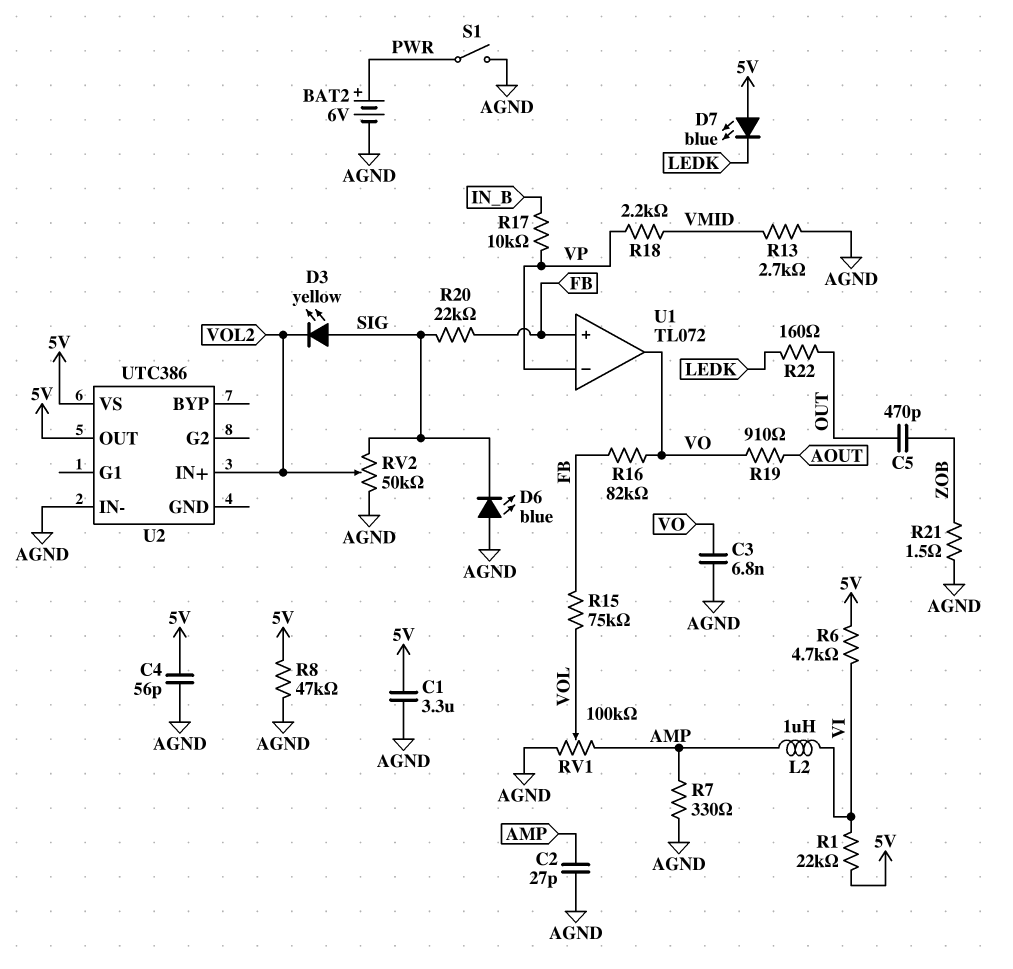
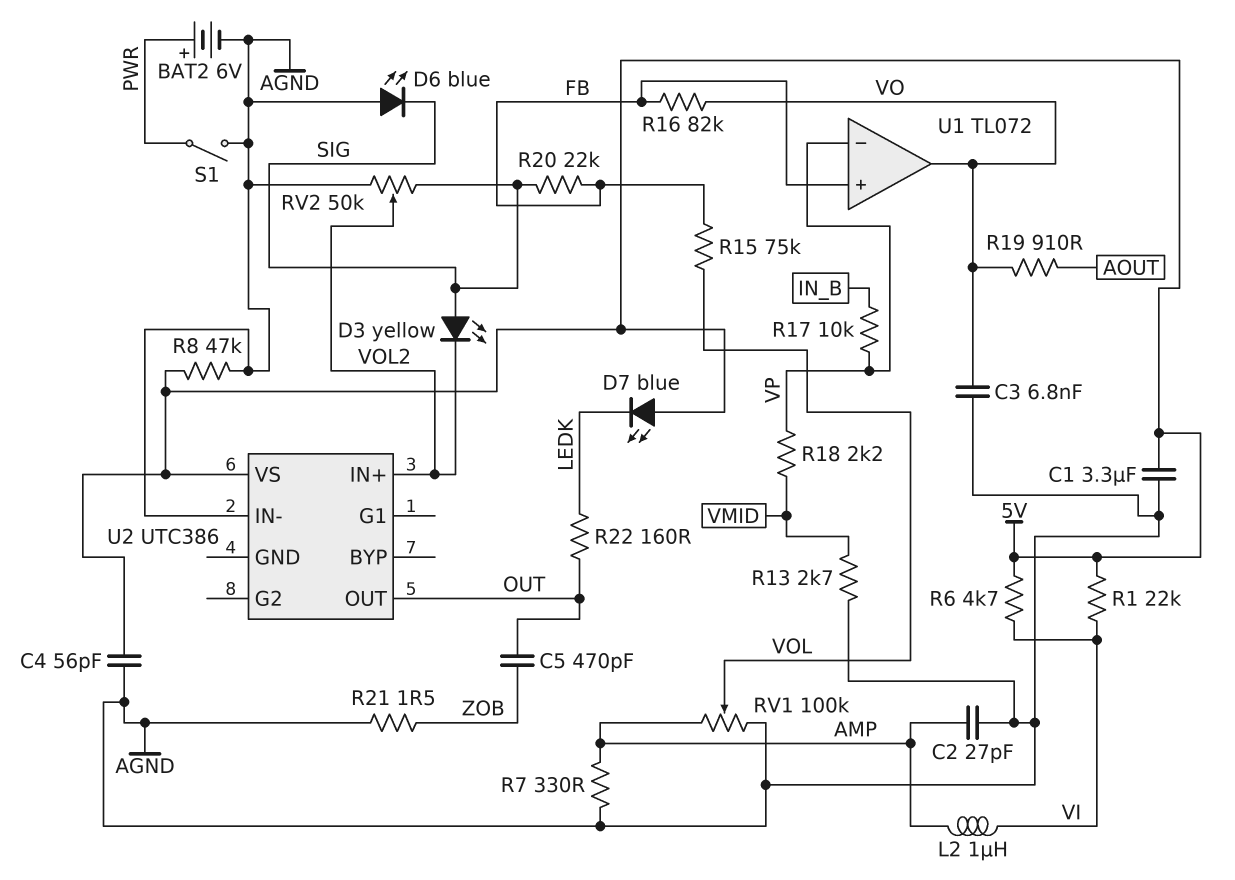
U2 pin OUT: 5V -> OUT

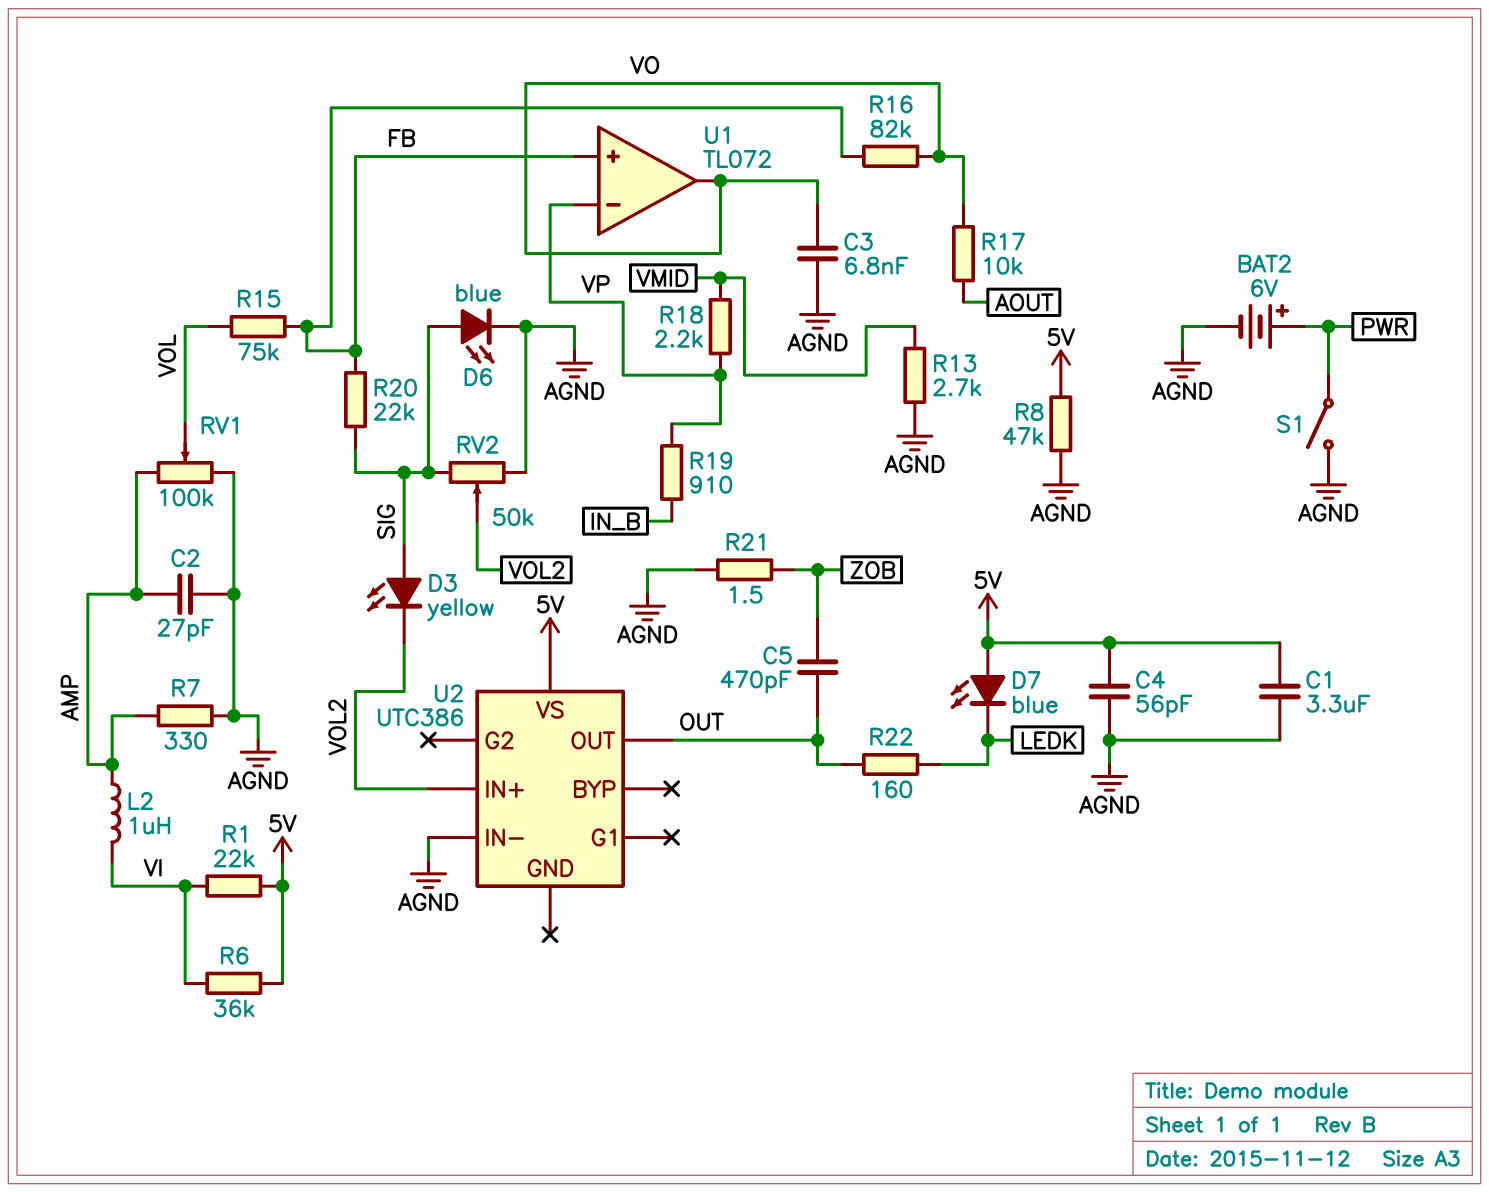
D6: LED blue (A AGND, K SIG) -> LED blue (A SIG, K AGND)
R6: 4.7k (5V, VI) -> 36k (5V, VI)
R17: 10k (IN_B, VP) -> 10k (AOUT, VO)
R19: 910 (AOUT, VO) -> 910 (IN_B, VP)

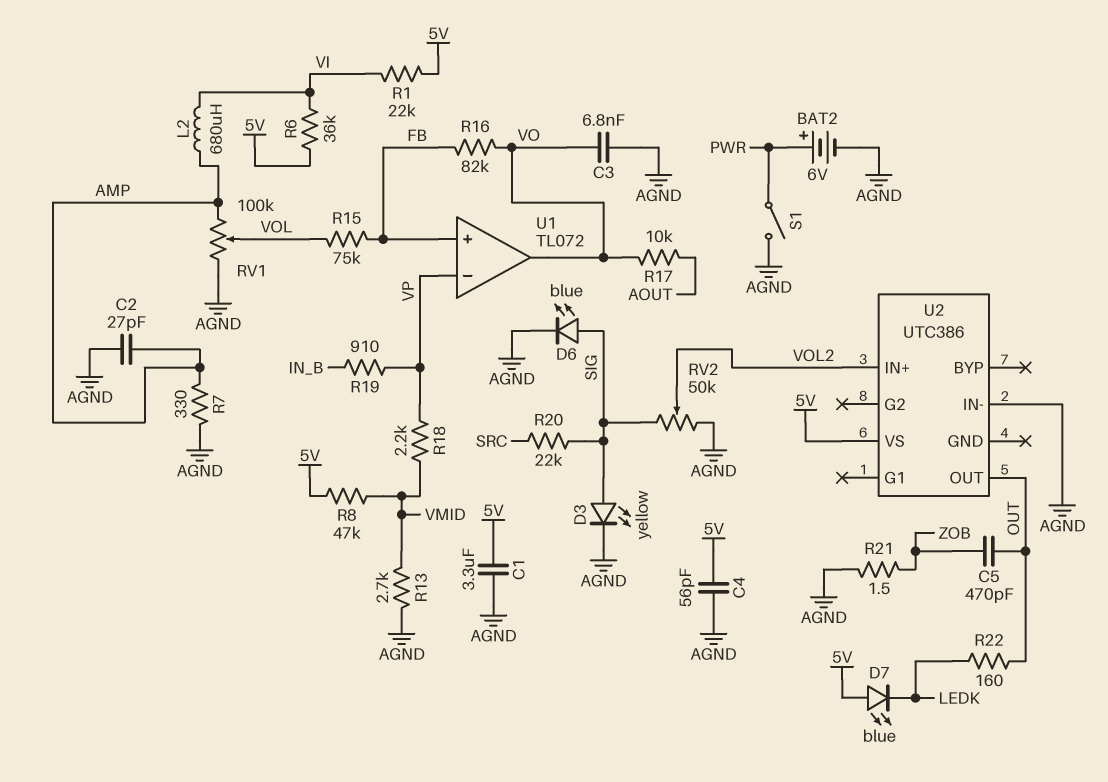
D3: LED yellow (A SIG, K VOL2) -> LED yellow (A SIG, K AGND)
L2: 1uH (AMP, VI) -> 680uH (AMP, VI)
R8: 47k (5V, AGND) -> 47k (5V, VMID)
R20: 22k (FB, SIG) -> 22k (SIG, SRC)

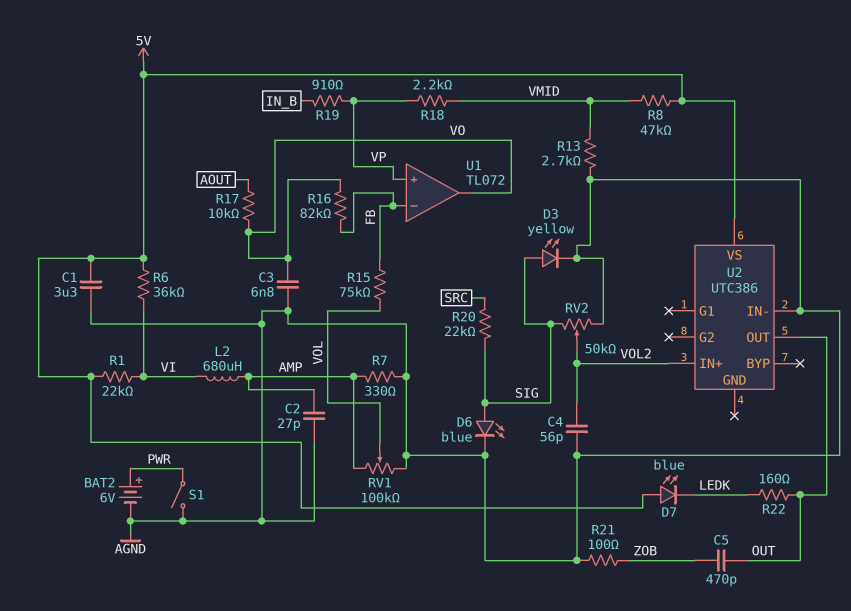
C4: 56pF (5V, AGND) -> 56pF (AGND, VOL2)
R21: 1.5 (AGND, ZOB) -> 100 (AGND, ZOB)
U1 pin in+: FB -> VP
U1 pin in-: VP -> FB

